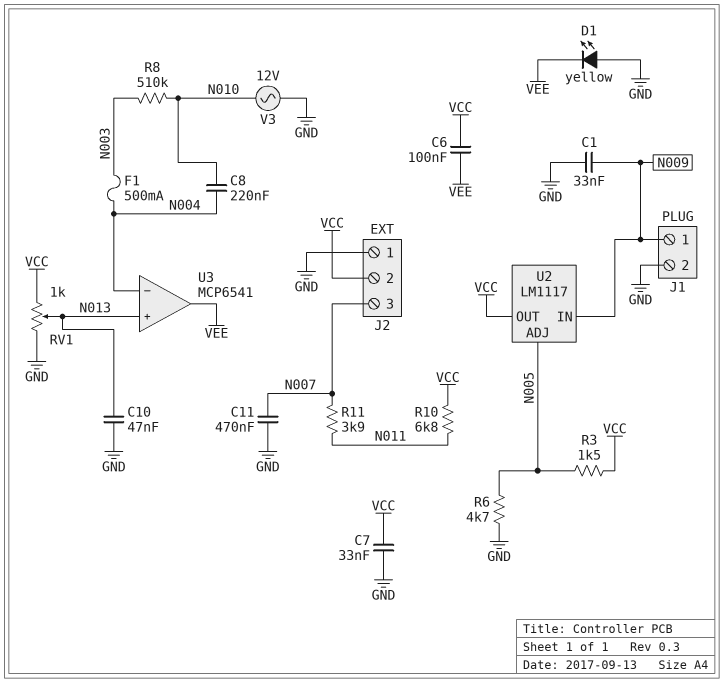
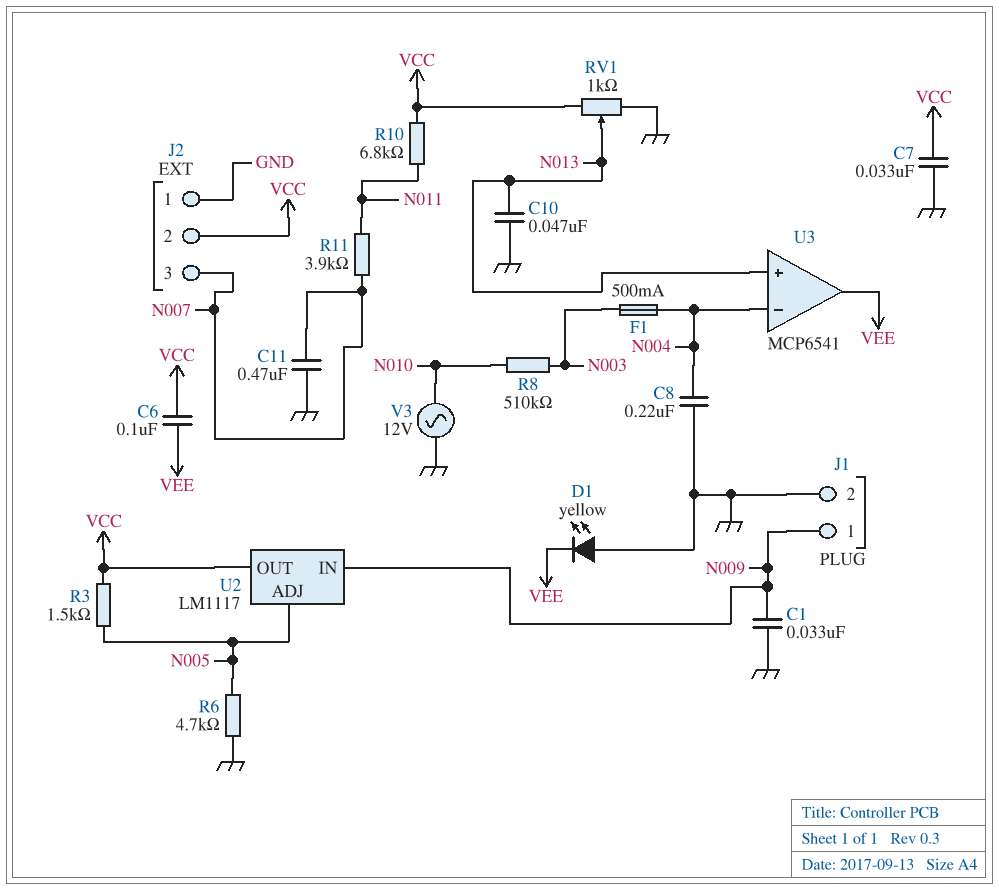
C8: 220nF (N004, N010) -> 220nF (GND, N004)

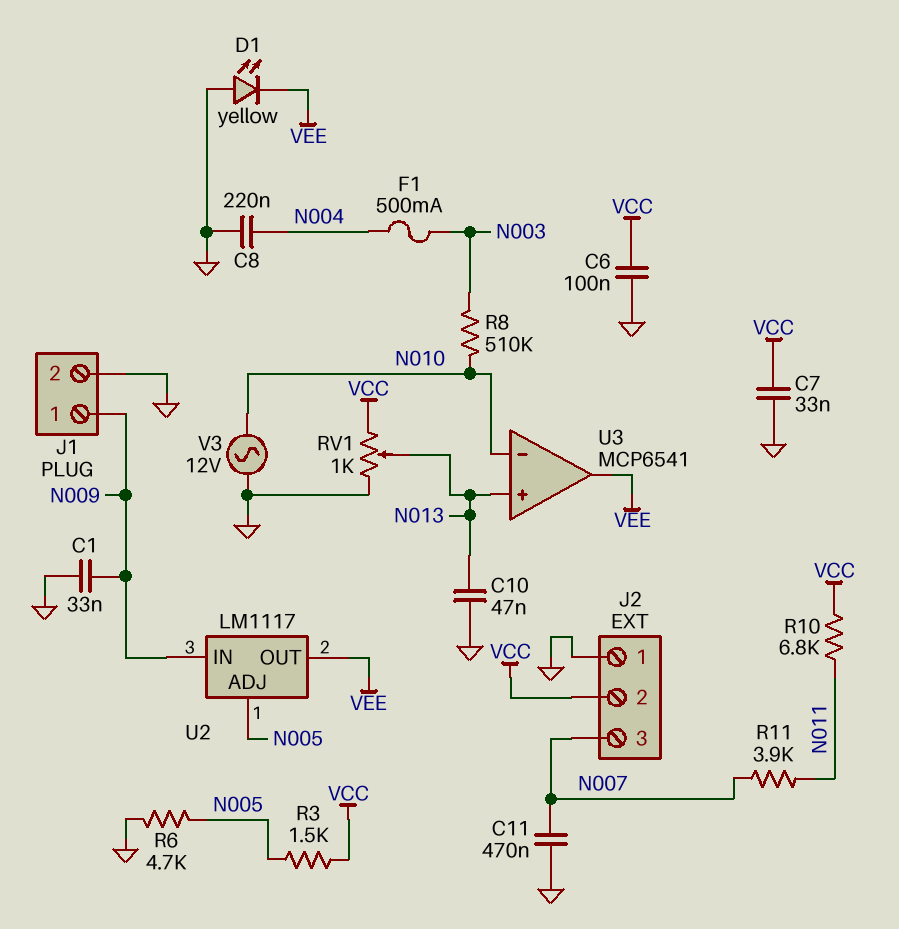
C6: 100nF (VCC, VEE) -> 100nF (GND, VCC)
U2 pin OUT: VCC -> VEE
U3 pin in-: N004 -> N010

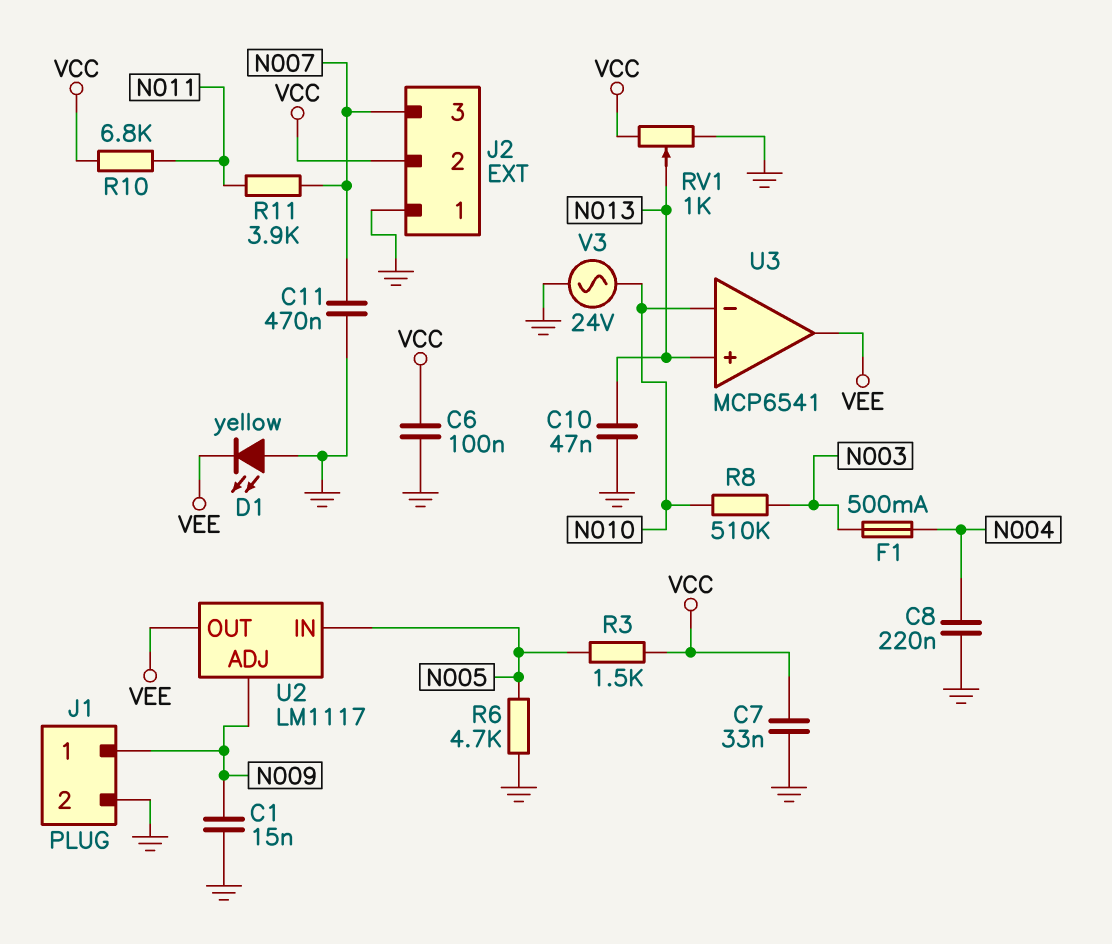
C1: 33nF (GND, N009) -> 15nF (GND, N009)
U2 pin ADJ: N005 -> N009
U2 pin IN: N009 -> N005
V3: AC 12V (GND, N010) -> AC 24V (GND, N010)

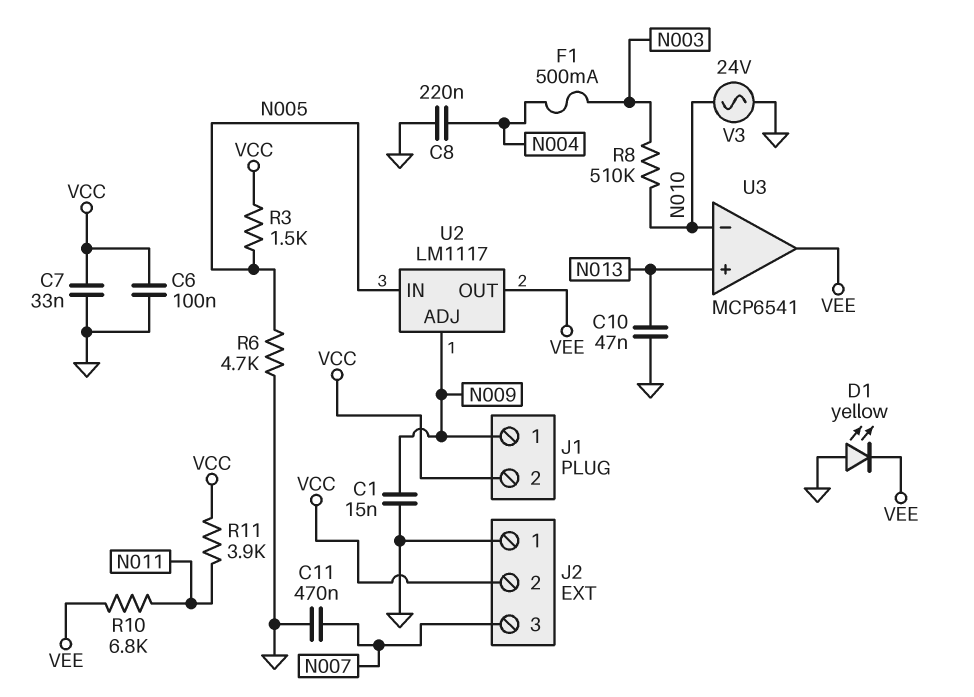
J1 pin 2: GND -> VCC
R10: 6.8k (N011, VCC) -> 6.8k (N011, VEE)
R11: 3.9k (N007, N011) -> 3.9k (N011, VCC)
RV1: 1k (GND, VCC, wiper N013) -> none

